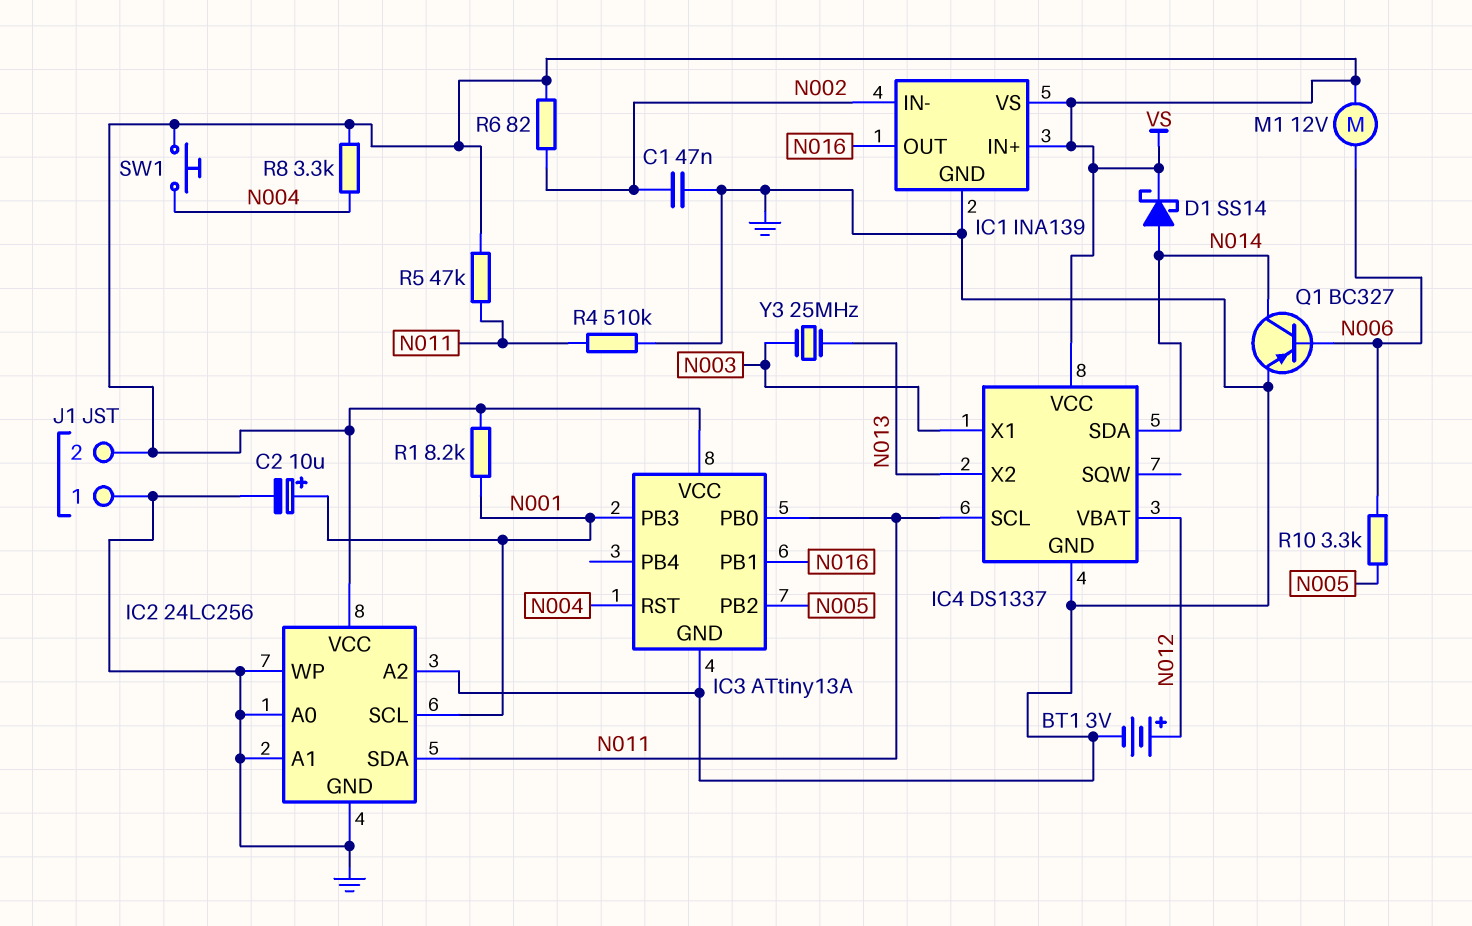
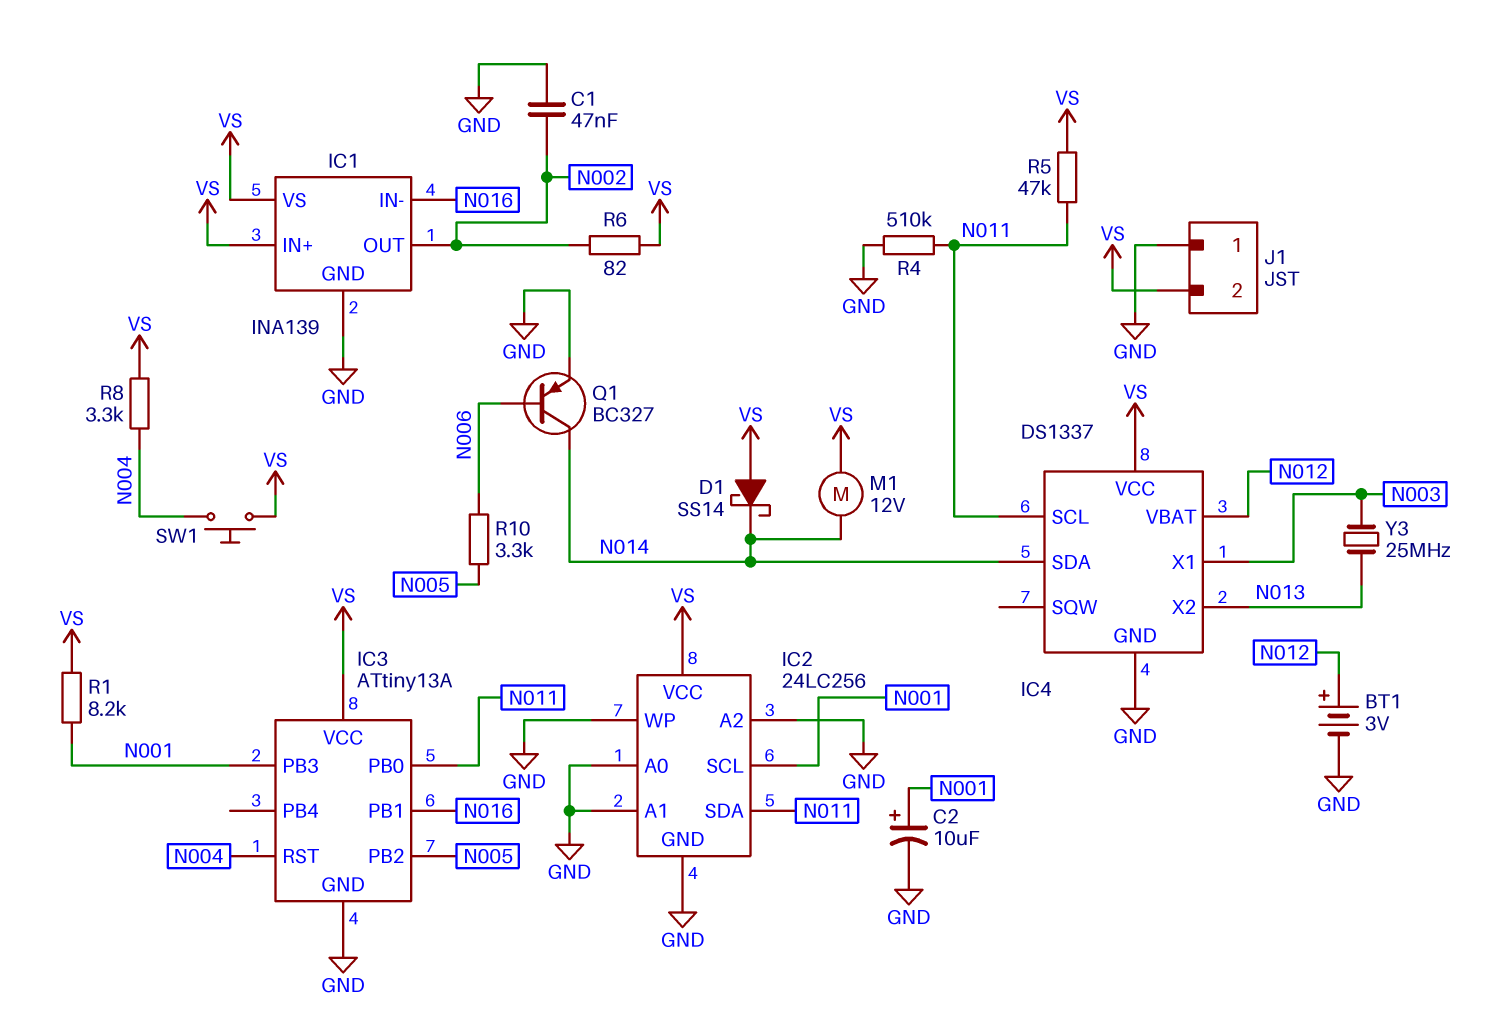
D1: schottky SS14 (A N014, K VS) -> schottky SS14 (A VS, K N014)
IC1 pin IN-: N002 -> N016
IC1 pin OUT: N016 -> N002
M1: motor 12V (N006, VS) -> motor 12V (N014, VS)

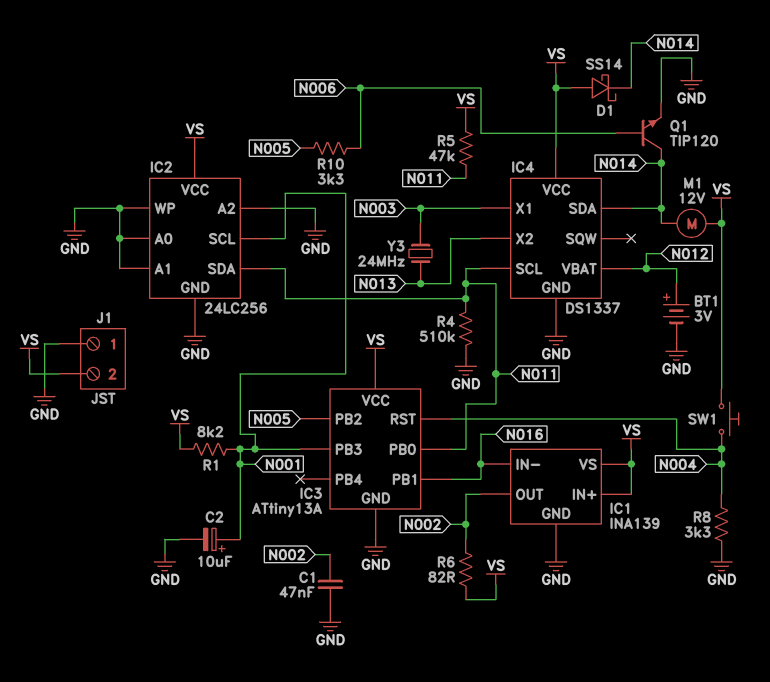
Q1: PNP BC327 (B N006, C N014, E GND) -> NPN TIP120 (B N006, C N014, E GND)
R8: 3.3k (N004, VS) -> 3.3k (GND, N004)
Y3: 25MHz (N003, N013) -> 24MHz (N003, N013)

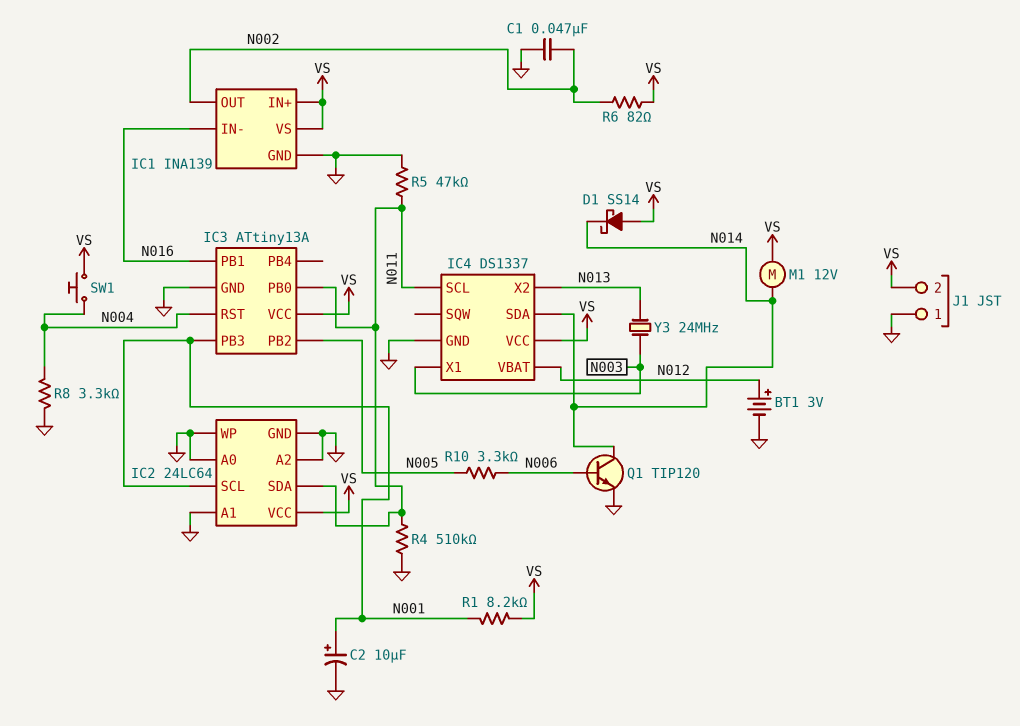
IC2: 24LC256 -> 24LC64
R5: 47k (N011, VS) -> 47k (GND, N011)

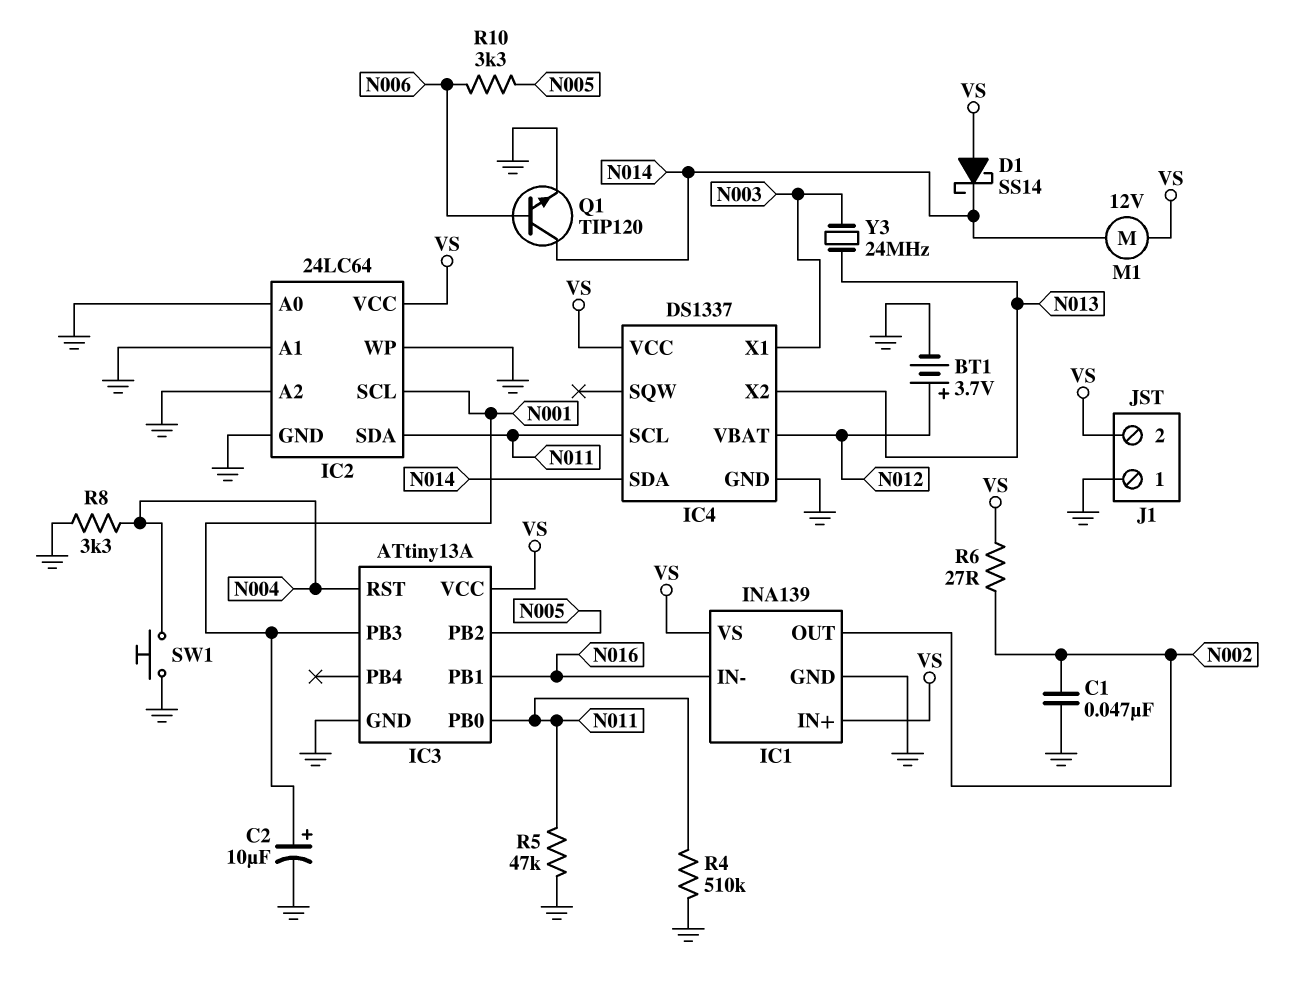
BT1: 3V (plus N012, minus GND) -> 3.7V (plus N012, minus GND)
R1: 8.2k (N001, VS) -> none
R6: 82 (N002, VS) -> 27 (N002, VS)
SW1: button (N004, VS) -> button (GND, N004)

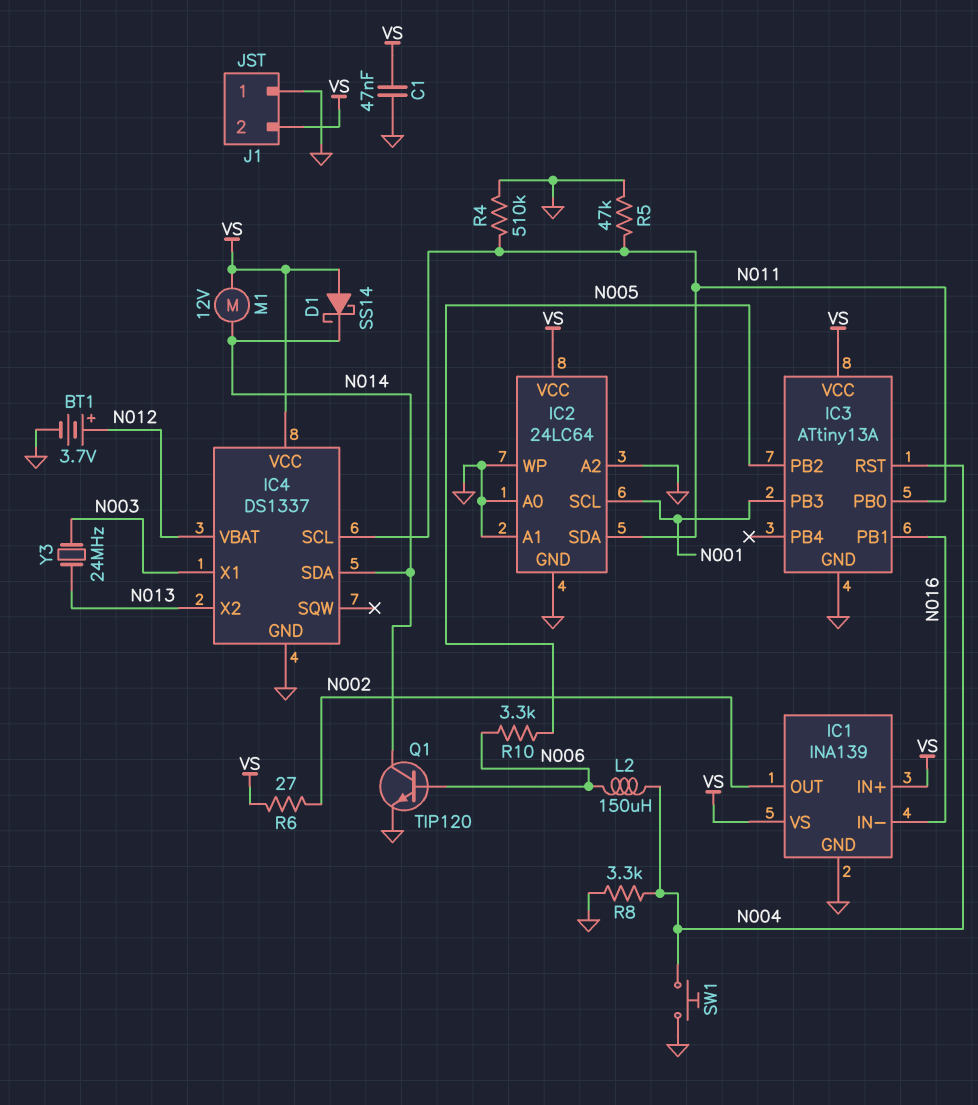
C1: 47nF (GND, N002) -> 47nF (GND, VS)
C2: 10uF (plus N001, minus GND) -> none
L2: none -> 150uH (N004, N006)

